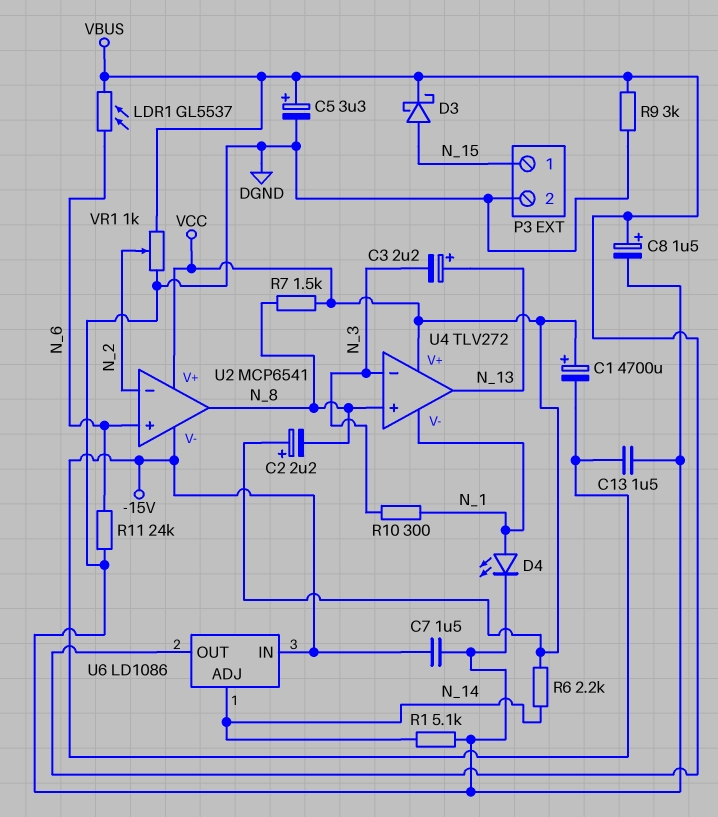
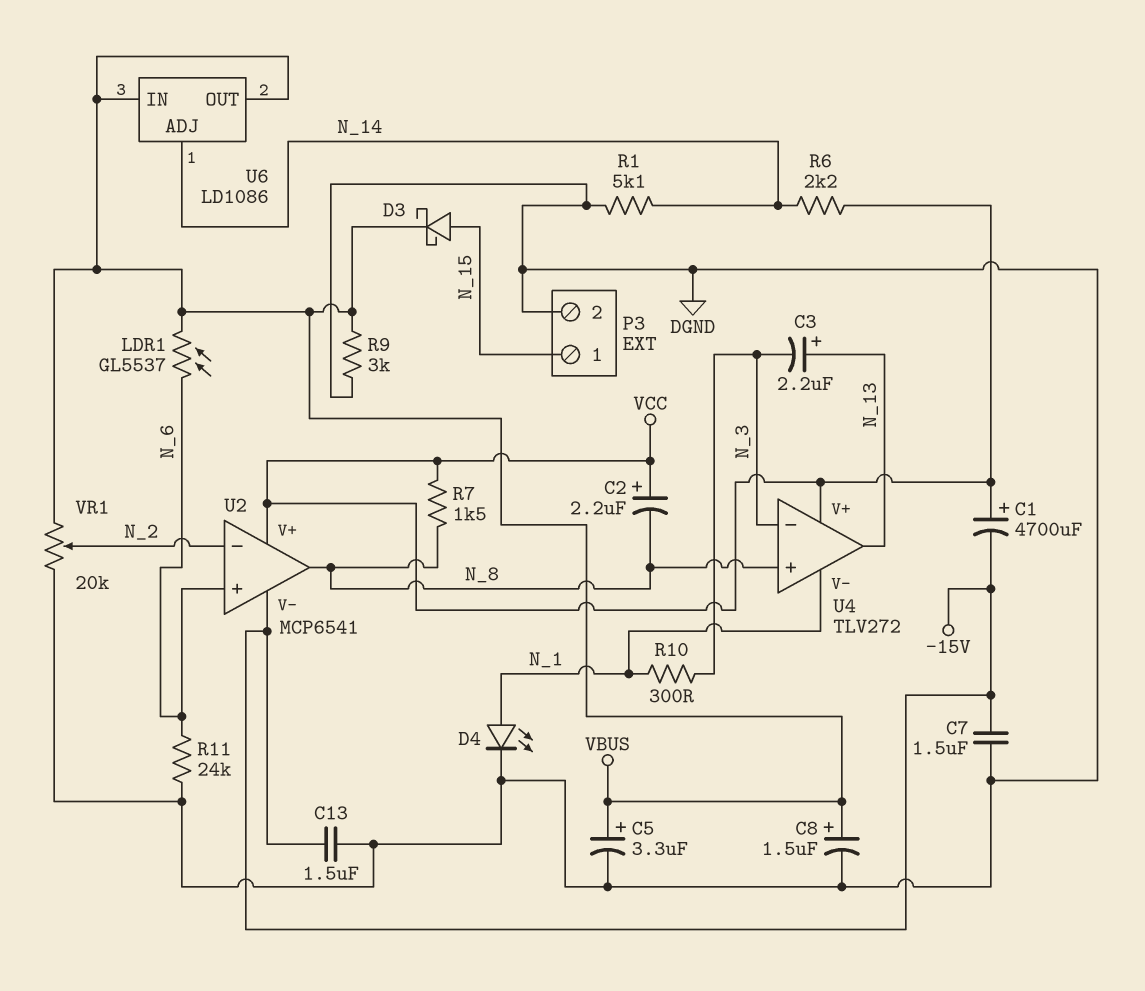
U6 pin IN: -15V -> VBUS
VR1: 1k (DGND, VBUS, wiper N_2) -> 20k (DGND, VBUS, wiper N_2)

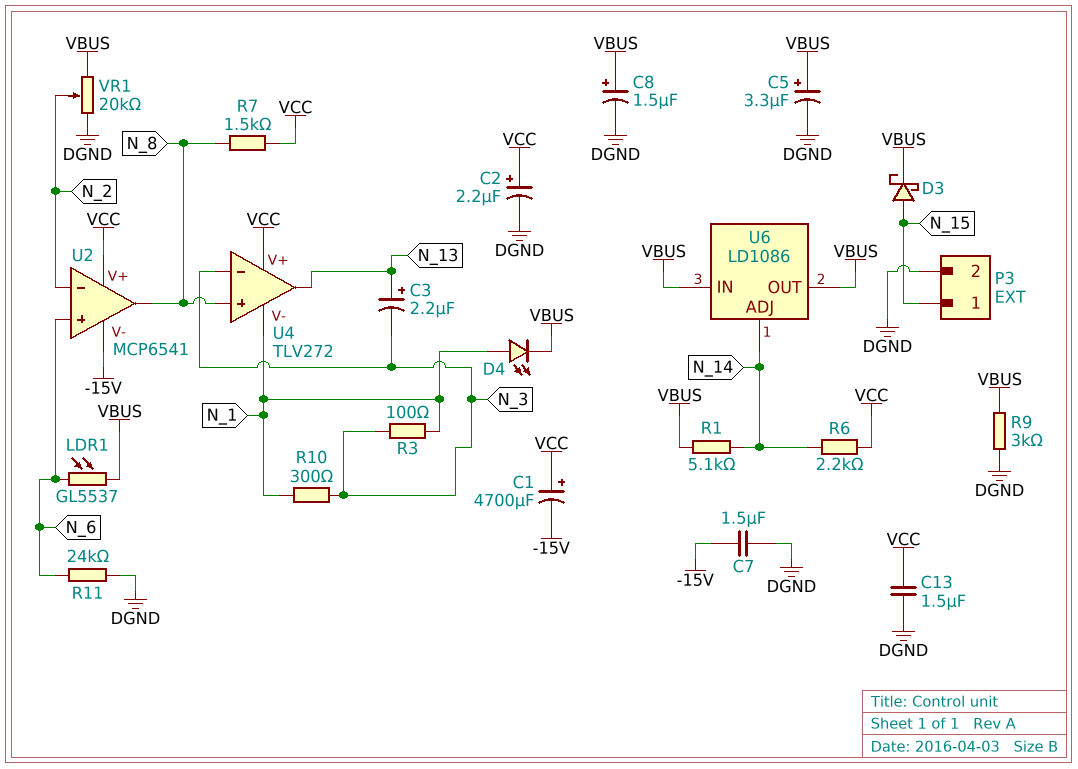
C2: 2.2uF (plus VCC, minus N_8) -> 2.2uF (plus VCC, minus DGND)
C13: 1.5uF (-15V, DGND) -> 1.5uF (DGND, VCC)
D4: LED (A N_1, K DGND) -> LED (A N_1, K VBUS)
R1: 5.1k (DGND, N_14) -> 5.1k (N_14, VBUS)
R3: none -> 100 (N_1, N_3)

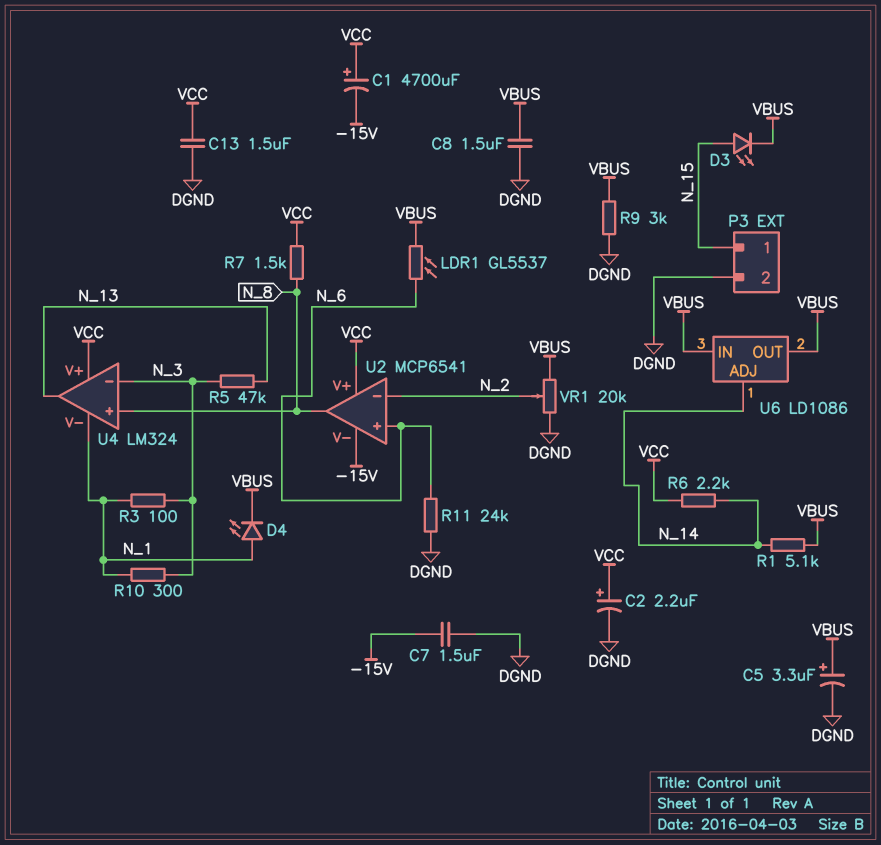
C3: 2.2uF (plus N_13, minus N_3) -> none
C8: 1.5uF (plus VBUS, minus DGND) -> 1.5uF (DGND, VBUS)
D3: schottky (A N_15, K VBUS) -> LED (A N_15, K VBUS)
R5: none -> 47k (N_3, N_13)
U4: TLV272 -> LM324

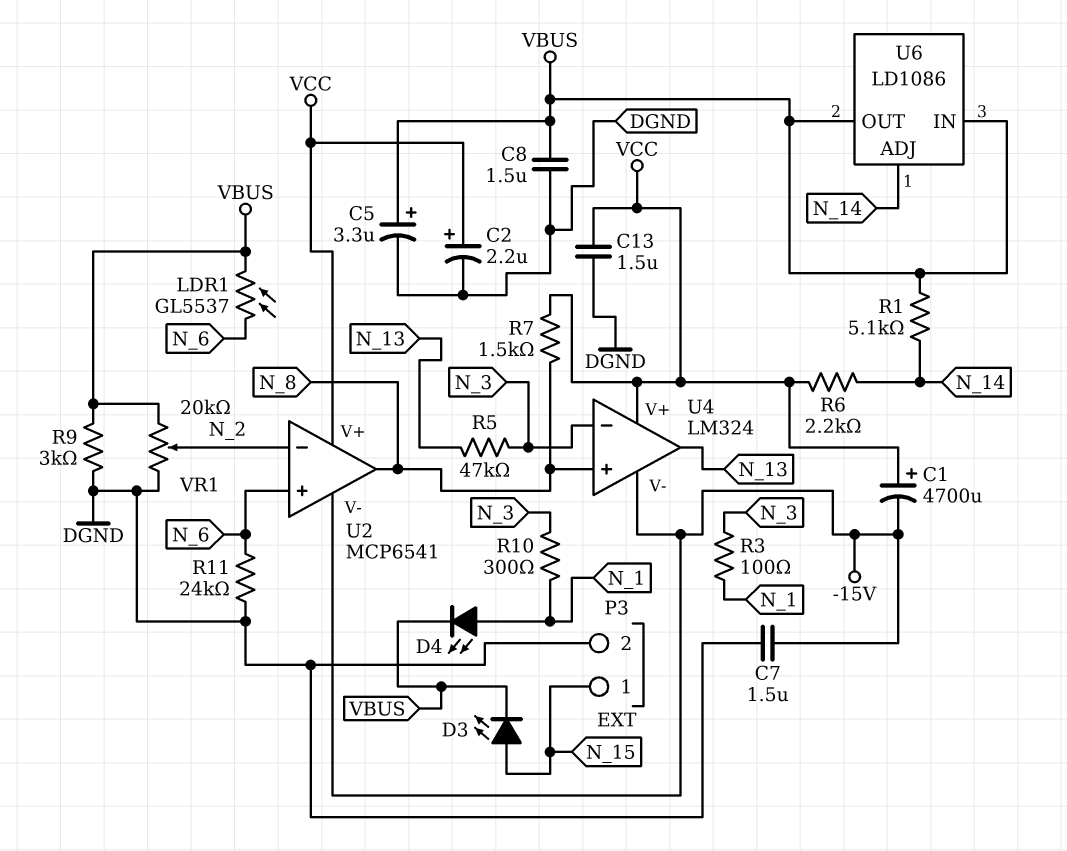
U4 pin V-: N_1 -> -15V

